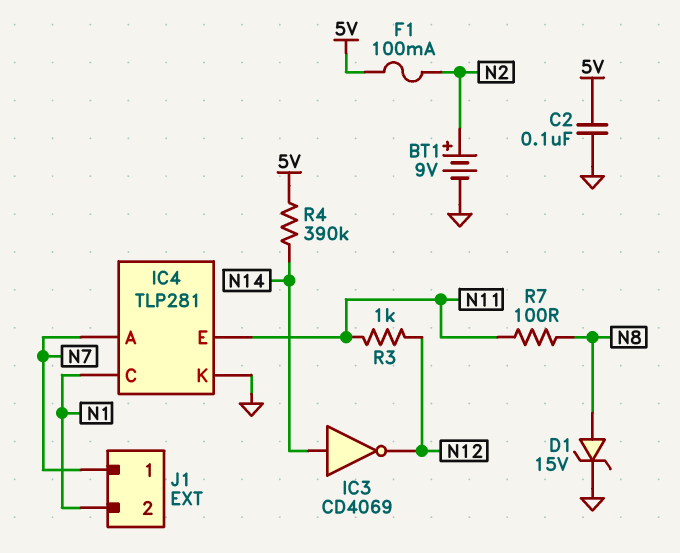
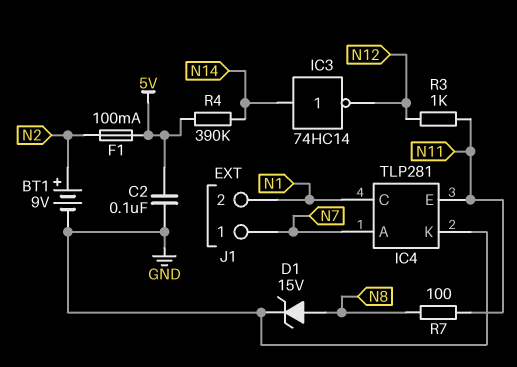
IC3: NOT CD4069 (in N14, out N12) -> NOT 74HC14 (in N14, out N12)

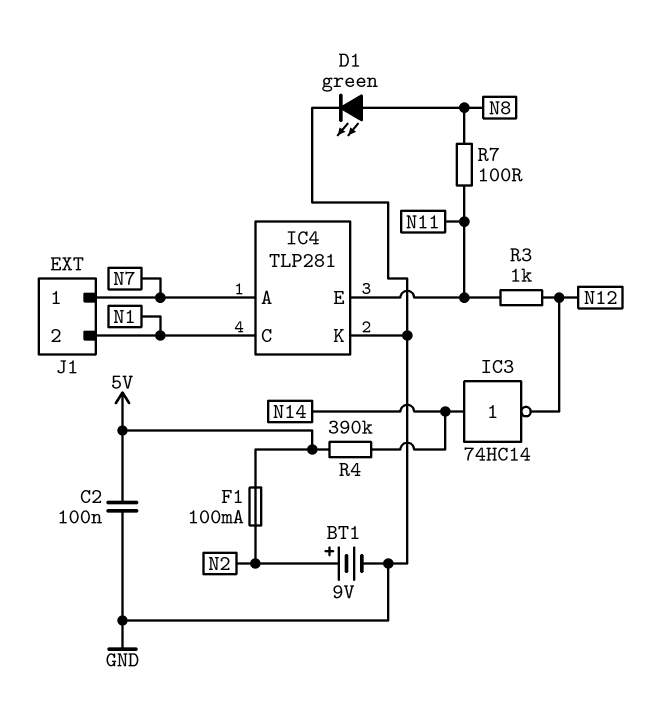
D1: zener 15V (A N8, K GND) -> LED green (A N8, K GND)

